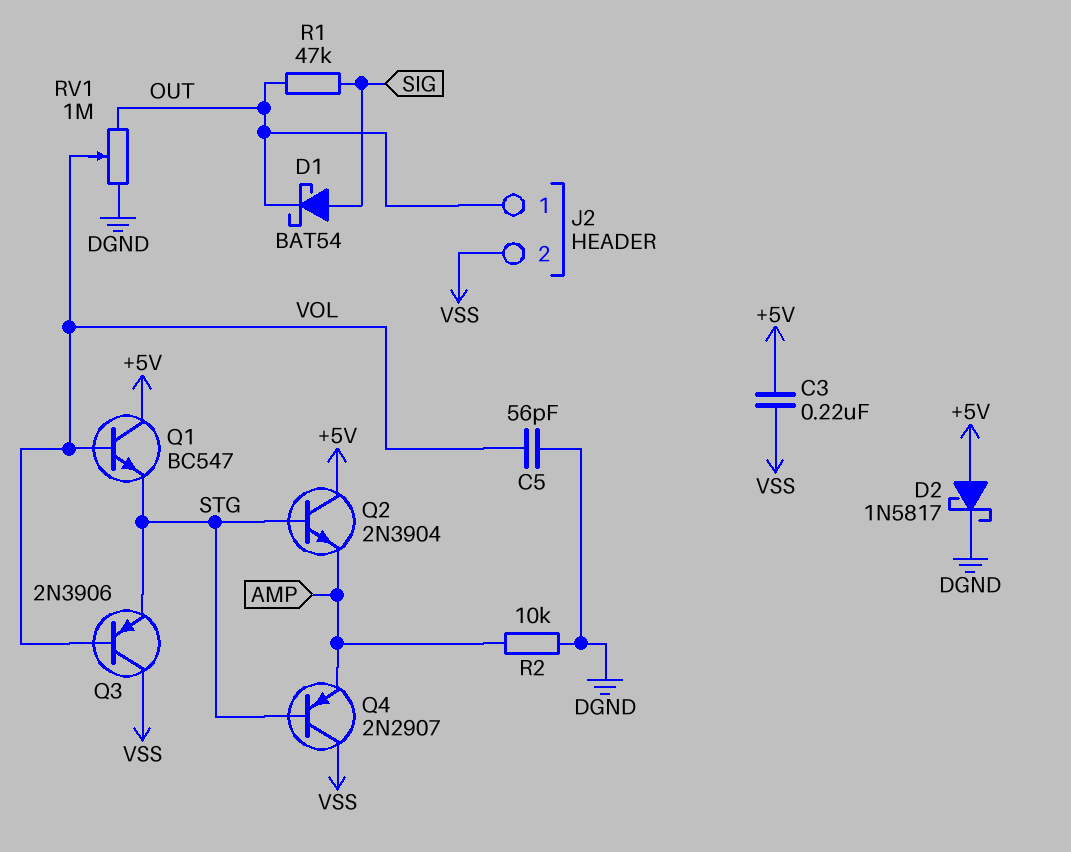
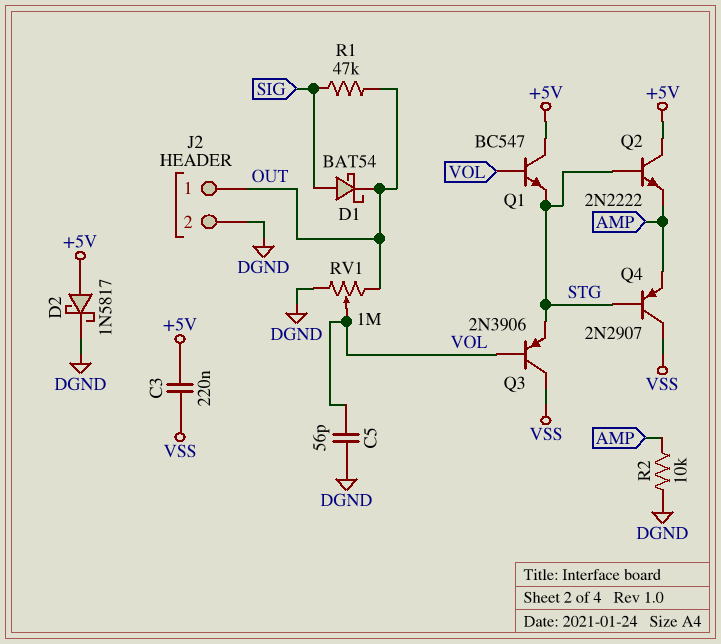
J2 pin 2: VSS -> DGND
Q2: NPN 2N3904 (B STG, C +5V, E AMP) -> NPN 2N2222 (B STG, C +5V, E AMP)

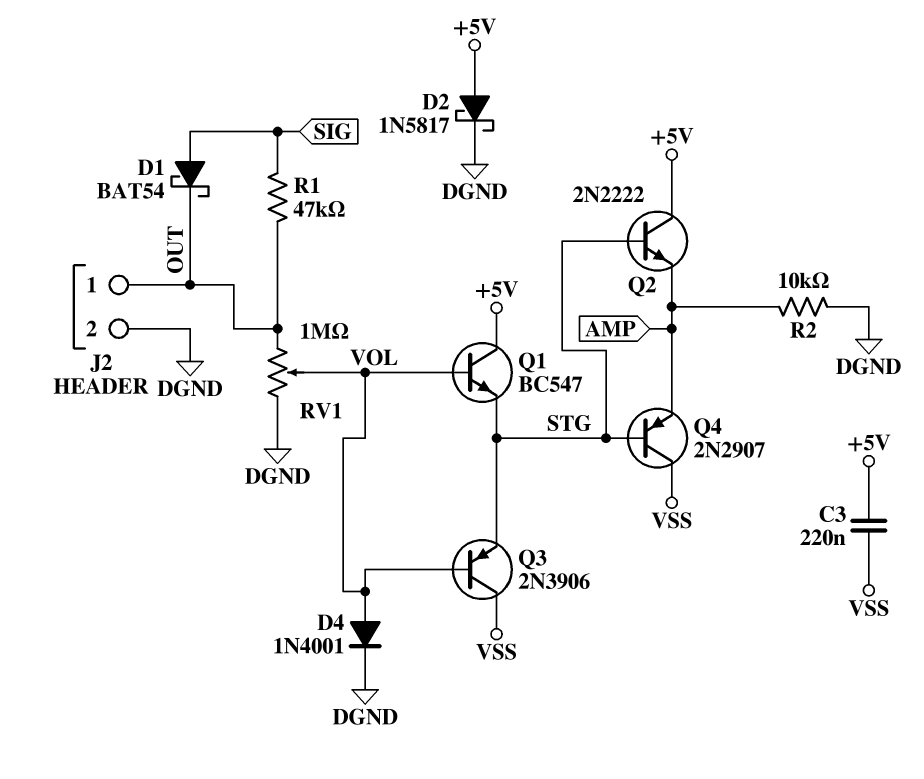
C5: 56pF (DGND, VOL) -> none
D4: none -> diode 1N4001 (A VOL, K DGND)

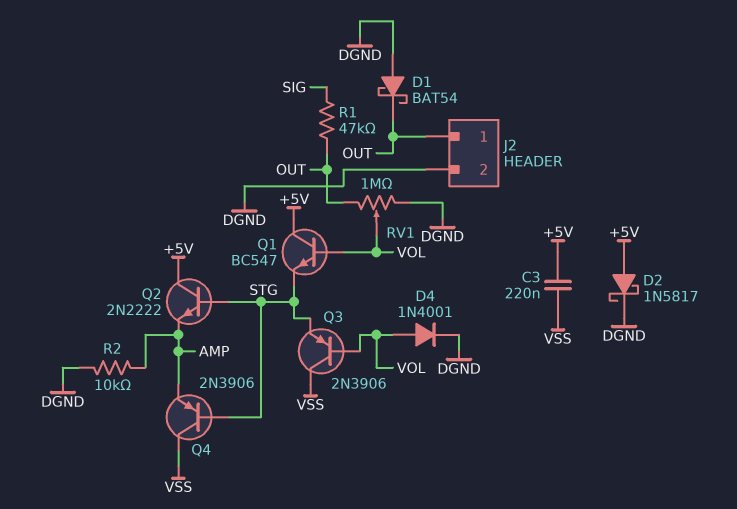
D1: schottky BAT54 (A SIG, K OUT) -> schottky BAT54 (A DGND, K OUT)
Q4: PNP 2N2907 (B STG, C VSS, E AMP) -> PNP 2N3906 (B STG, C VSS, E AMP)

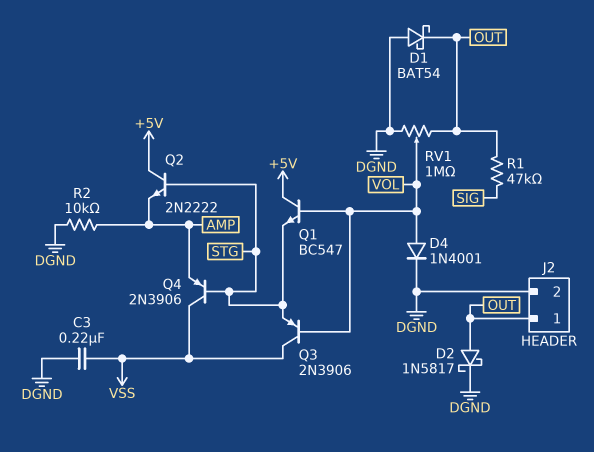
C3: 220nF (+5V, VSS) -> 220nF (DGND, VSS)
D2: schottky 1N5817 (A +5V, K DGND) -> schottky 1N5817 (A OUT, K DGND)

